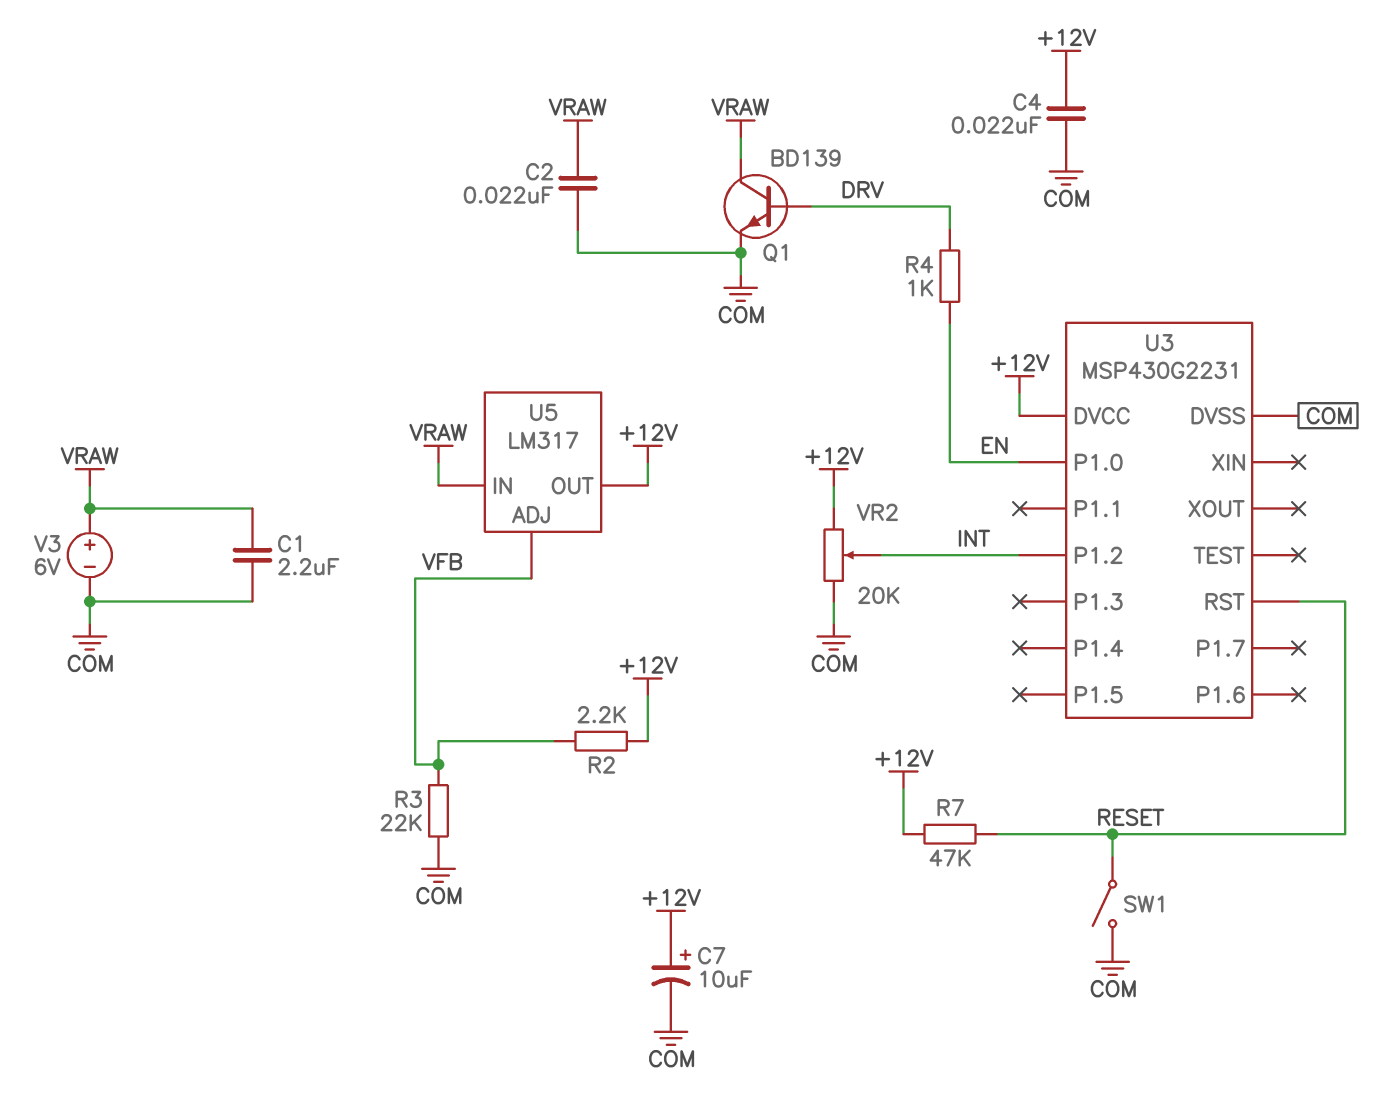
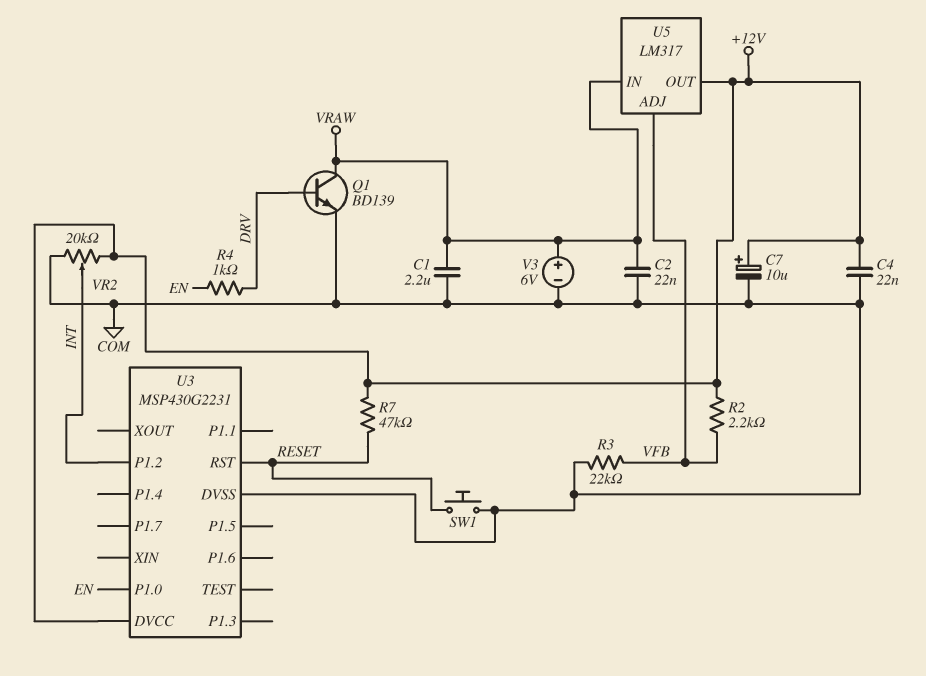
SW1: switch (COM, RESET) -> button (COM, RESET)

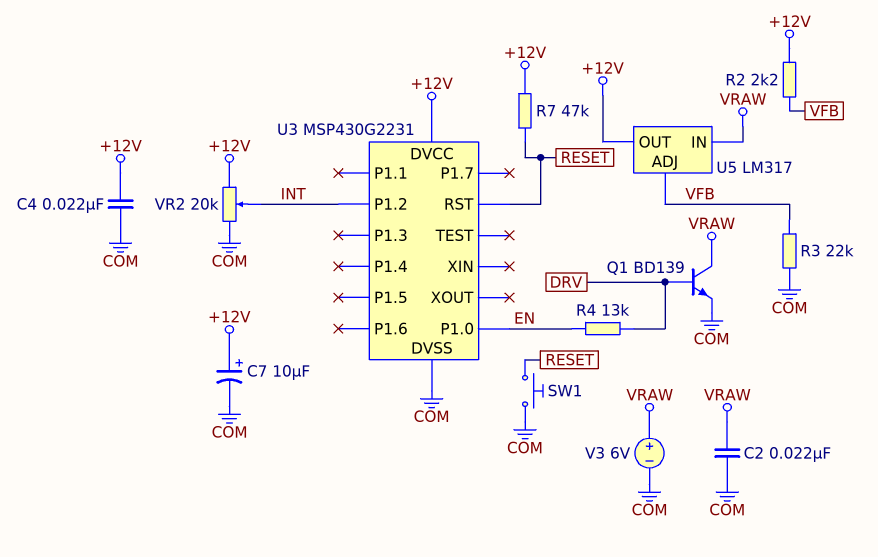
C1: 2.2uF (COM, VRAW) -> none
R4: 1k (DRV, EN) -> 13k (DRV, EN)

